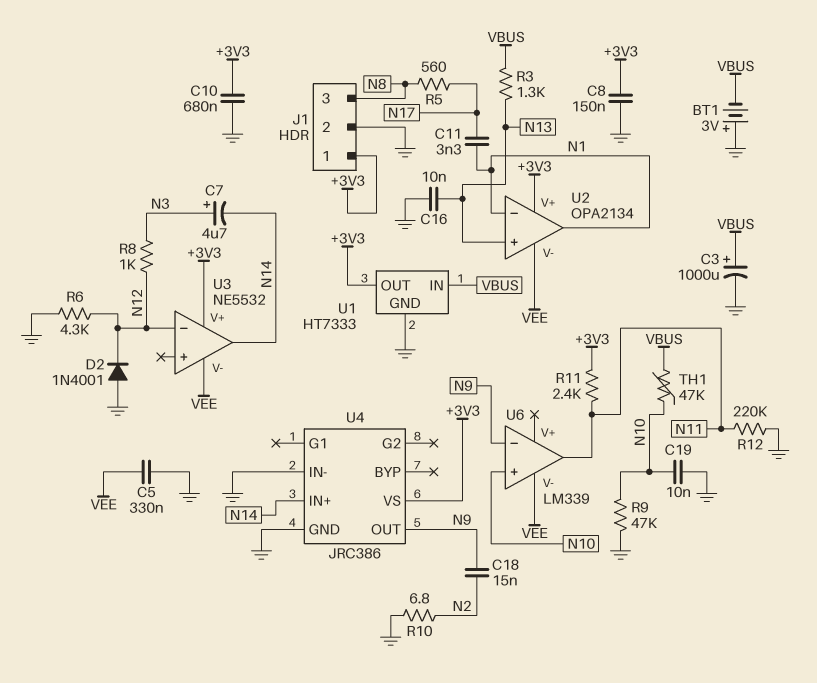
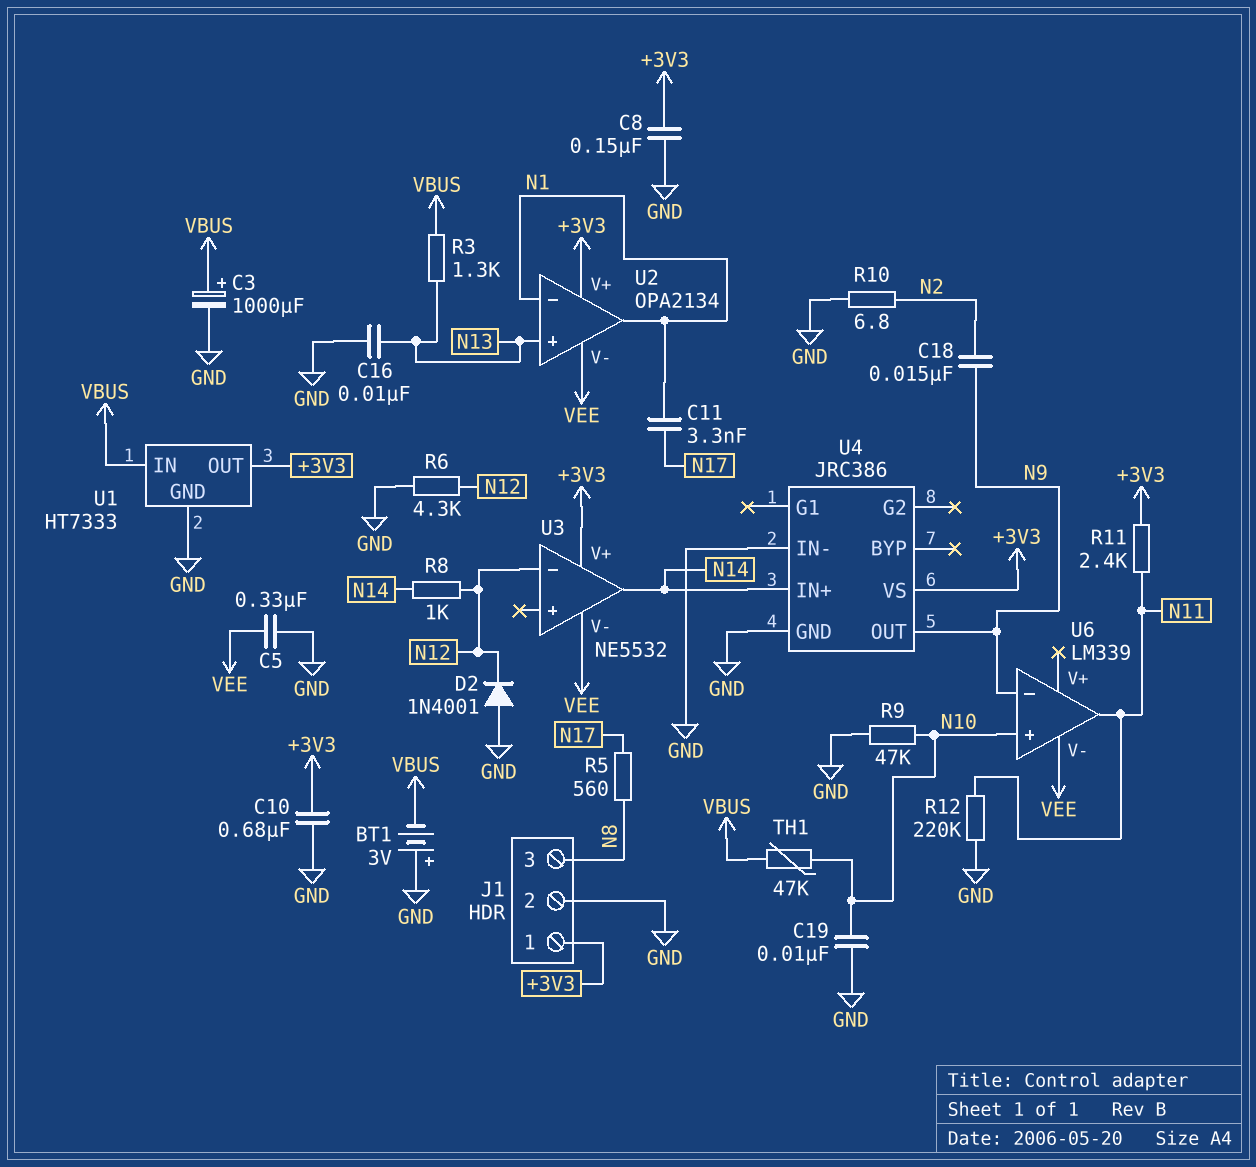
C7: 4.7uF (plus N3, minus N14) -> none
R8: 1k (N3, N12) -> 1k (N12, N14)

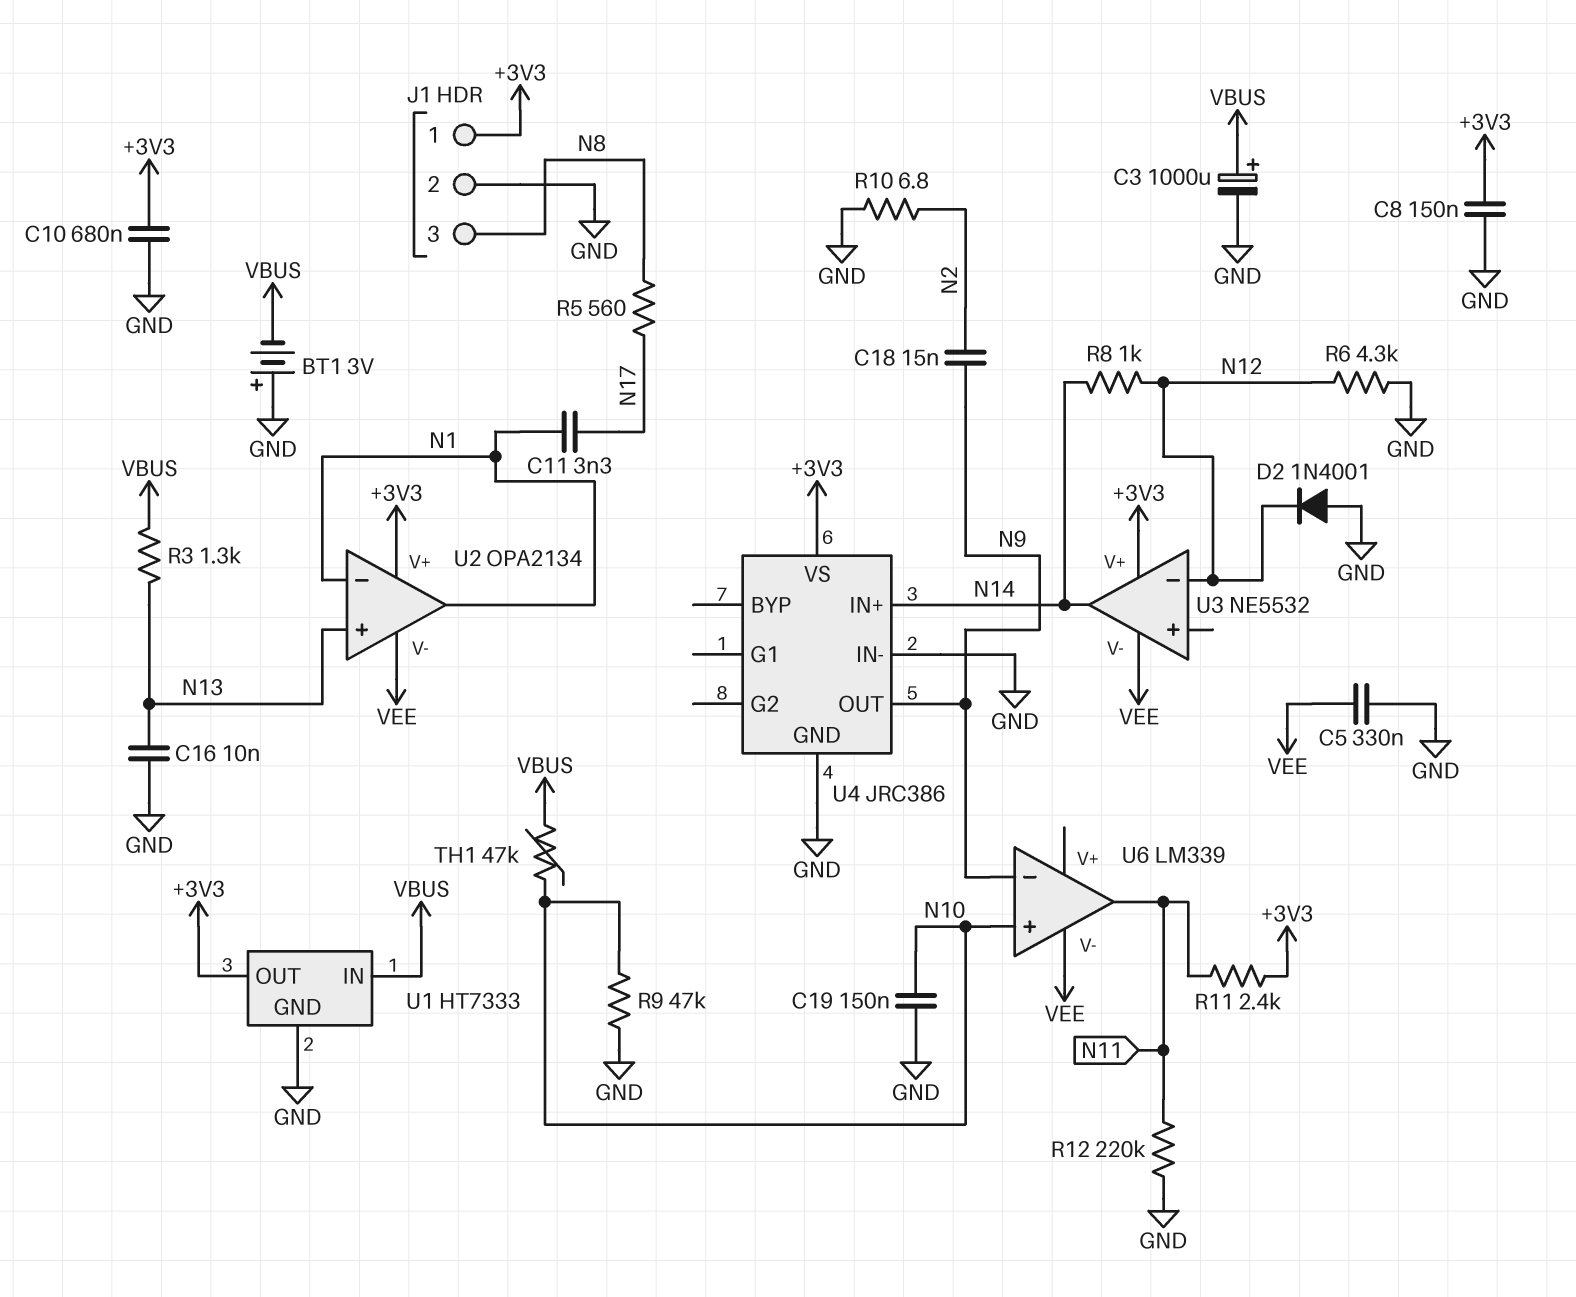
C19: 10nF (GND, N10) -> 150nF (GND, N10)

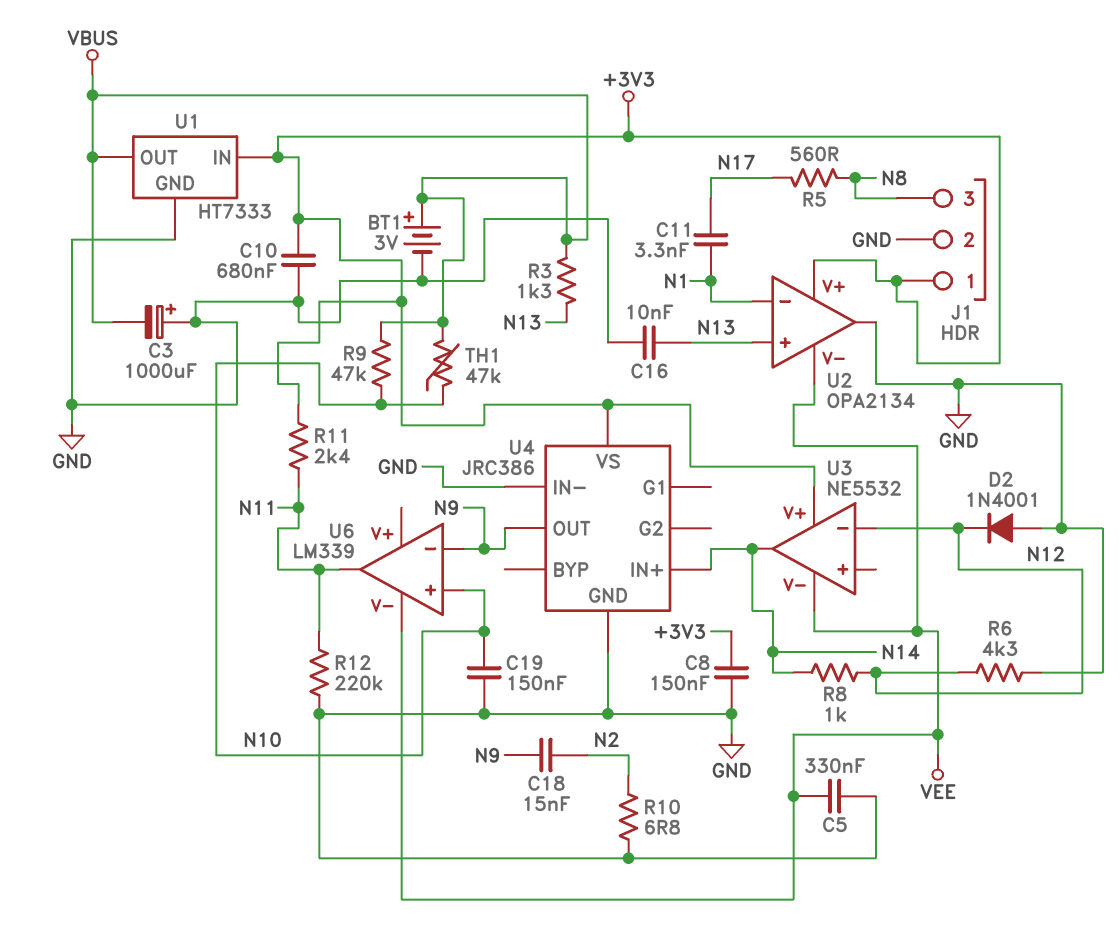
BT1: 3V (plus GND, minus VBUS) -> 3V (plus VBUS, minus GND)
C3: 1000uF (plus VBUS, minus GND) -> 1000uF (plus GND, minus VBUS)
R9: 47k (GND, N10) -> 47k (N10, VBUS)
U1 pin IN: VBUS -> +3V3
U1 pin OUT: +3V3 -> VBUS
U2 pin out: N1 -> GND

